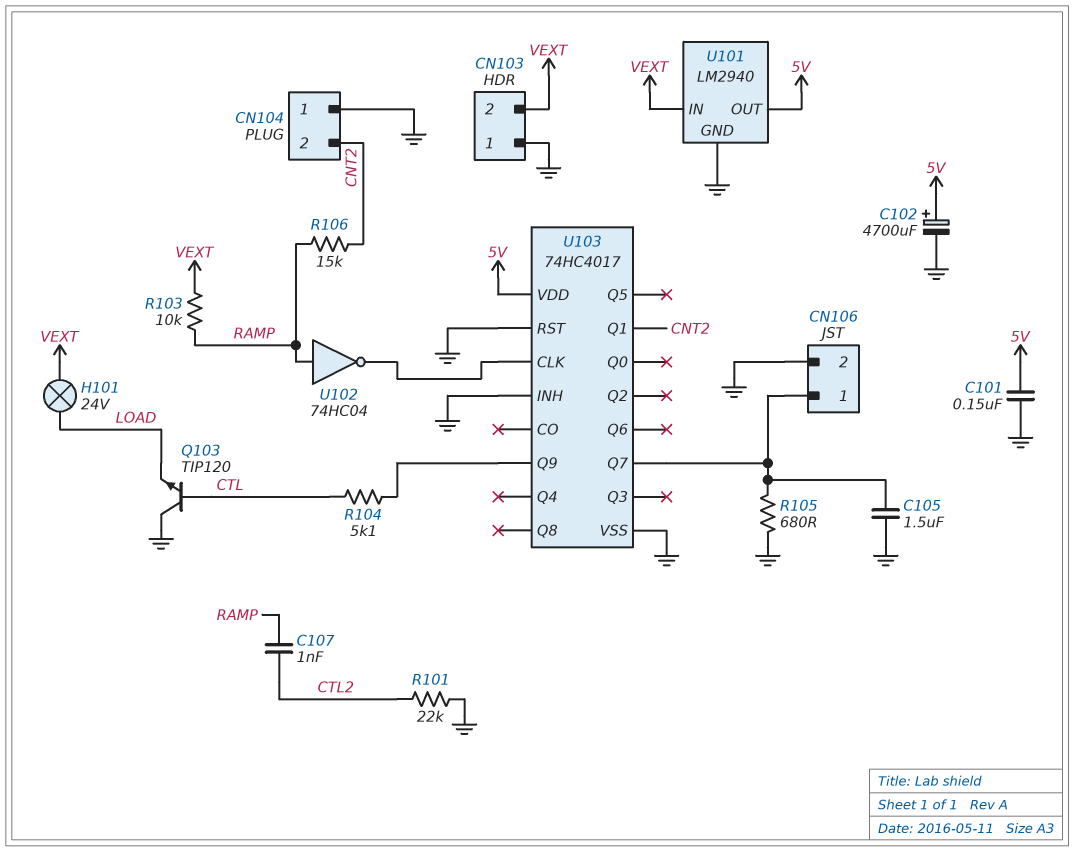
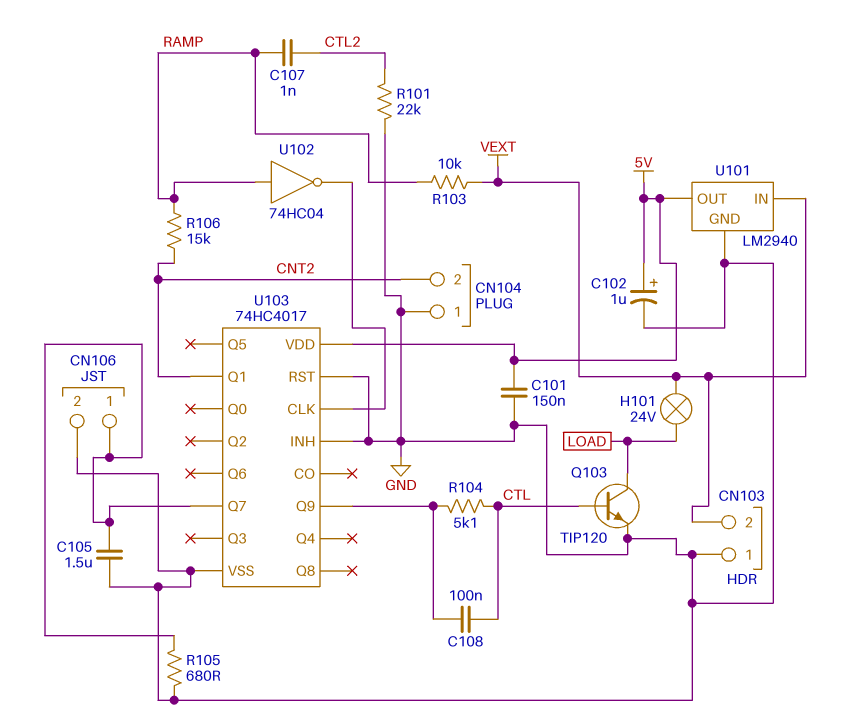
C102: 4700uF (plus 5V, minus GND) -> 1uF (plus 5V, minus GND)
C108: none -> 100nF (CTL, U103/Q9)
Q103: NPN TIP120 (B CTL, C GND, E LOAD) -> NPN TIP120 (B CTL, C LOAD, E GND)

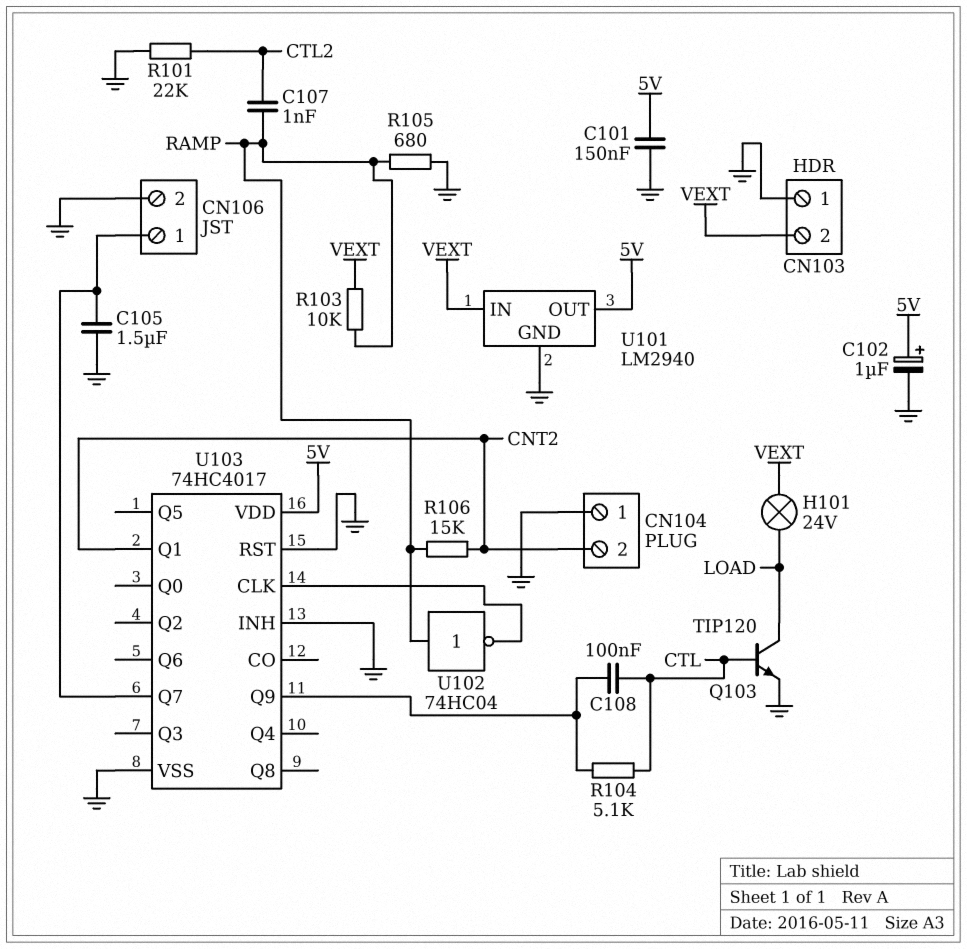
R105: 680 (CN106/1, GND) -> 680 (GND, RAMP)

